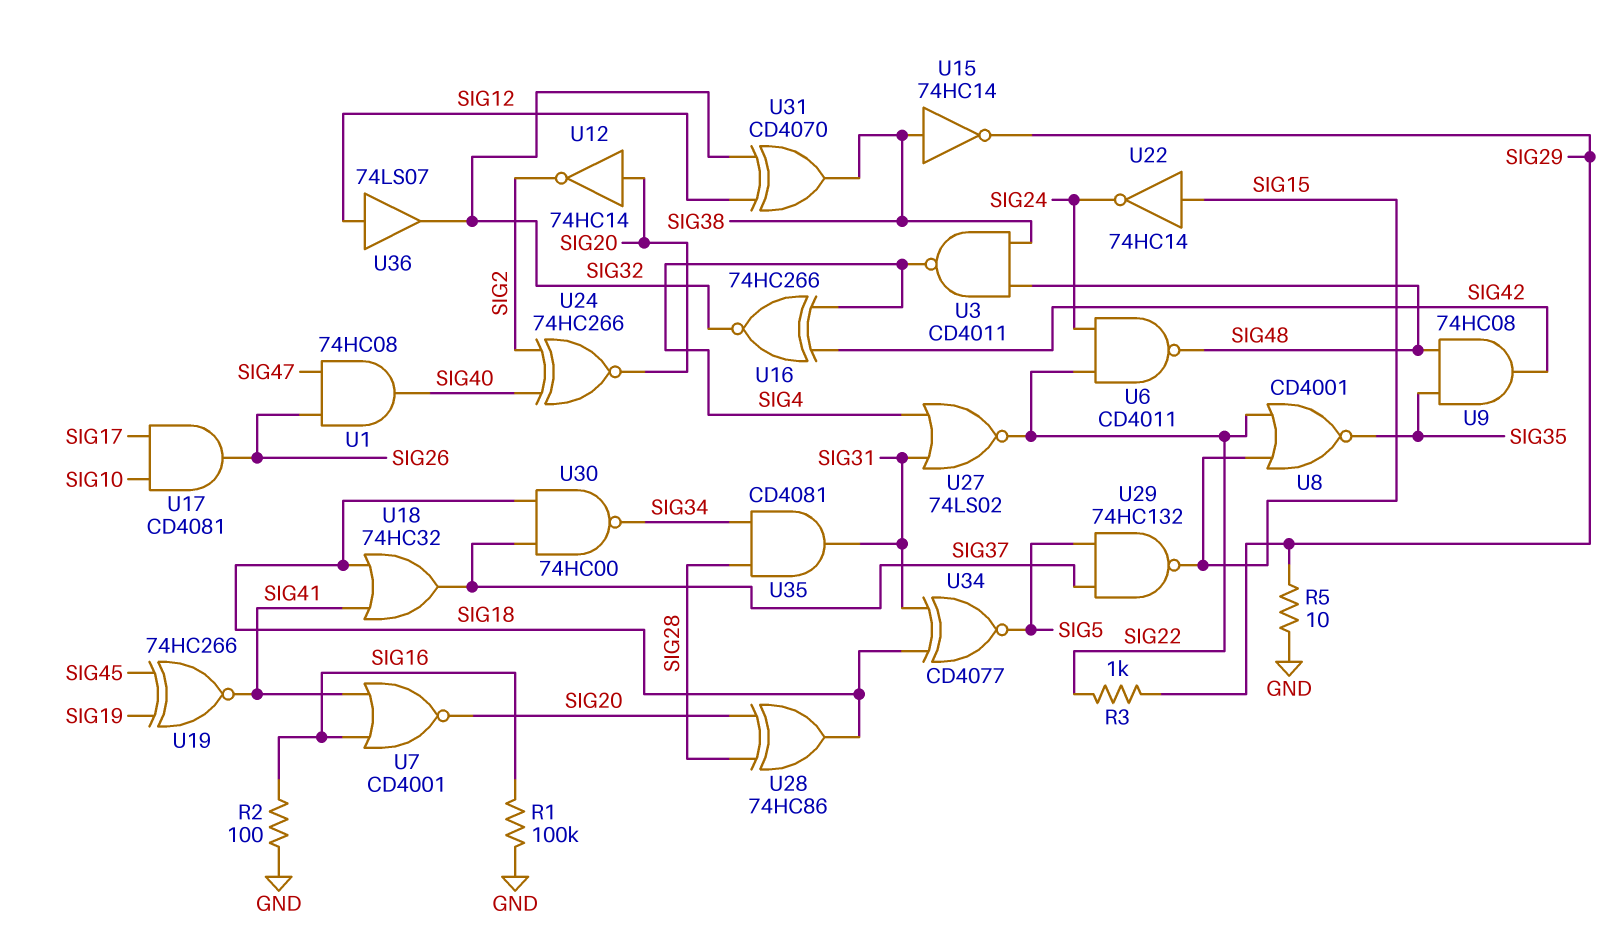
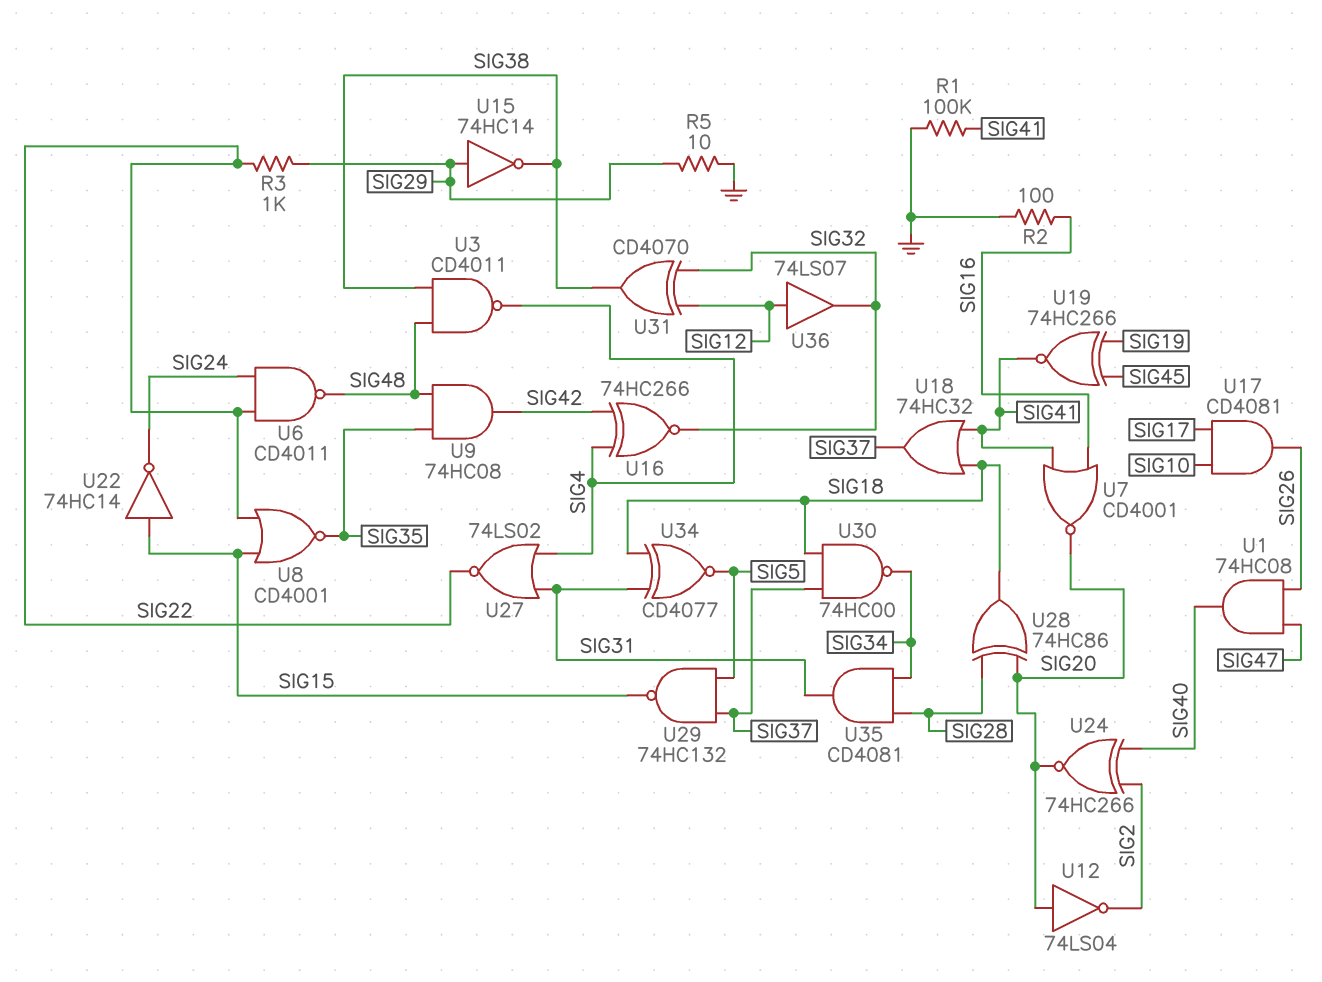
R1: 100k (GND, SIG16) -> 100k (GND, SIG41)
U12: NOT 74HC14 (in SIG20, out SIG2) -> NOT 74LS04 (in SIG20, out SIG2)
U15: NOT 74HC14 (in SIG38, out SIG29) -> NOT 74HC14 (in SIG29, out SIG38)

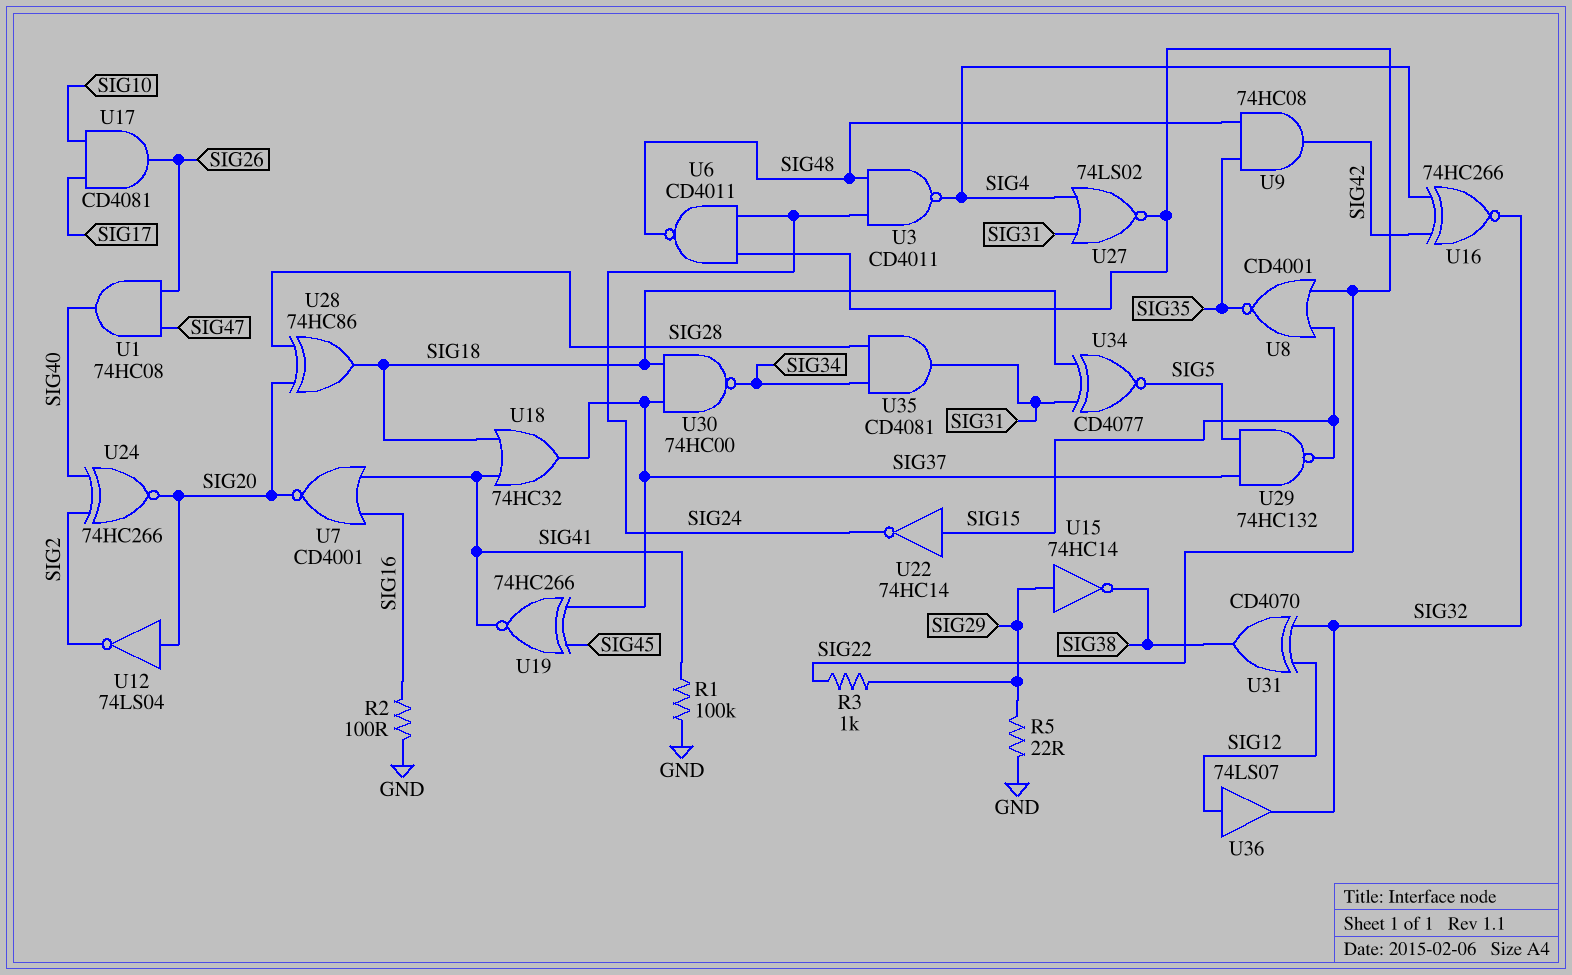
R5: 10 (GND, SIG29) -> 22 (GND, SIG29)
U3: NAND CD4011 (in SIG38, in SIG48, out SIG4) -> NAND CD4011 (in SIG24, in SIG48, out SIG4)
U19: XNOR 74HC266 (in SIG19, in SIG45, out SIG41) -> XNOR 74HC266 (in SIG37, in SIG45, out SIG41)

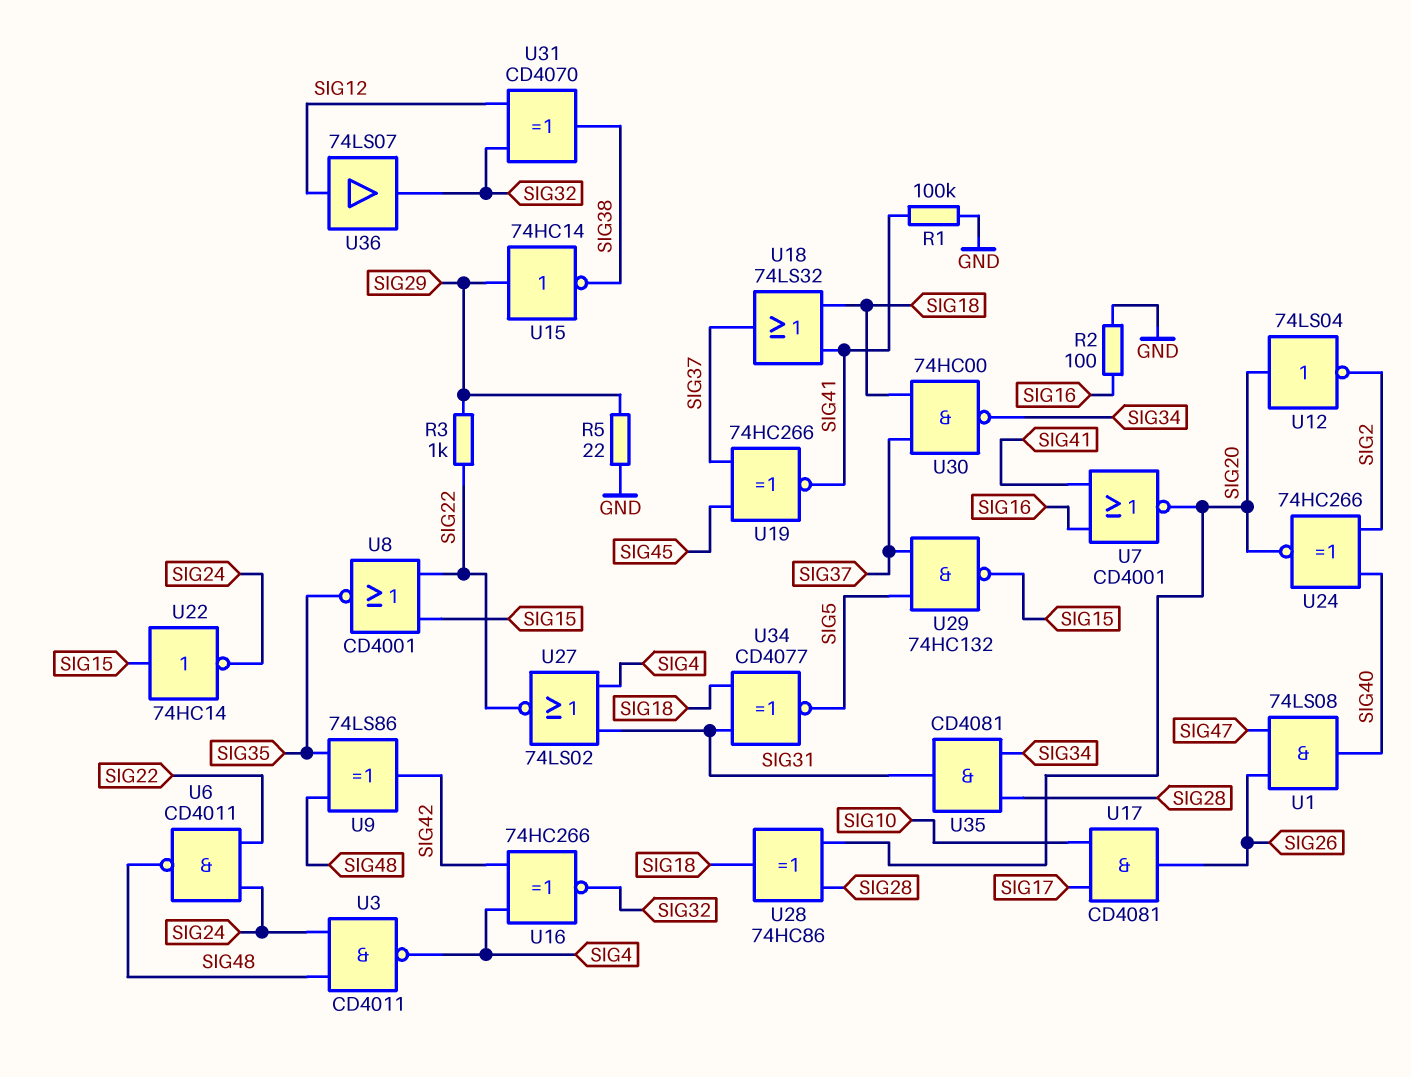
U1: AND 74HC08 (in SIG26, in SIG47, out SIG40) -> AND 74LS08 (in SIG26, in SIG47, out SIG40)
U9: AND 74HC08 (in SIG35, in SIG48, out SIG42) -> XOR 74LS86 (in SIG35, in SIG48, out SIG42)
U18: OR 74HC32 (in SIG18, in SIG41, out SIG37) -> OR 74LS32 (in SIG18, in SIG41, out SIG37)

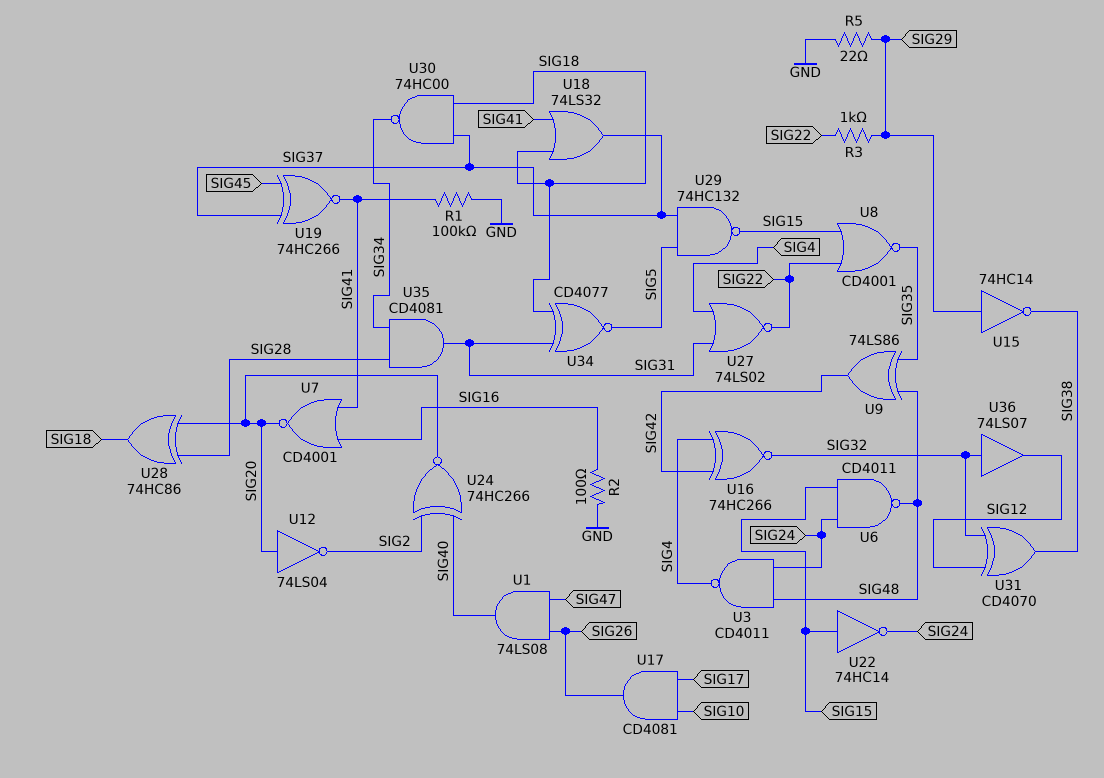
U6: NAND CD4011 (in SIG22, in SIG24, out SIG48) -> NAND CD4011 (in SIG15, in SIG24, out SIG48)
U36: buffer 74LS07 (in SIG12, out SIG32) -> buffer 74LS07 (in SIG32, out SIG12)

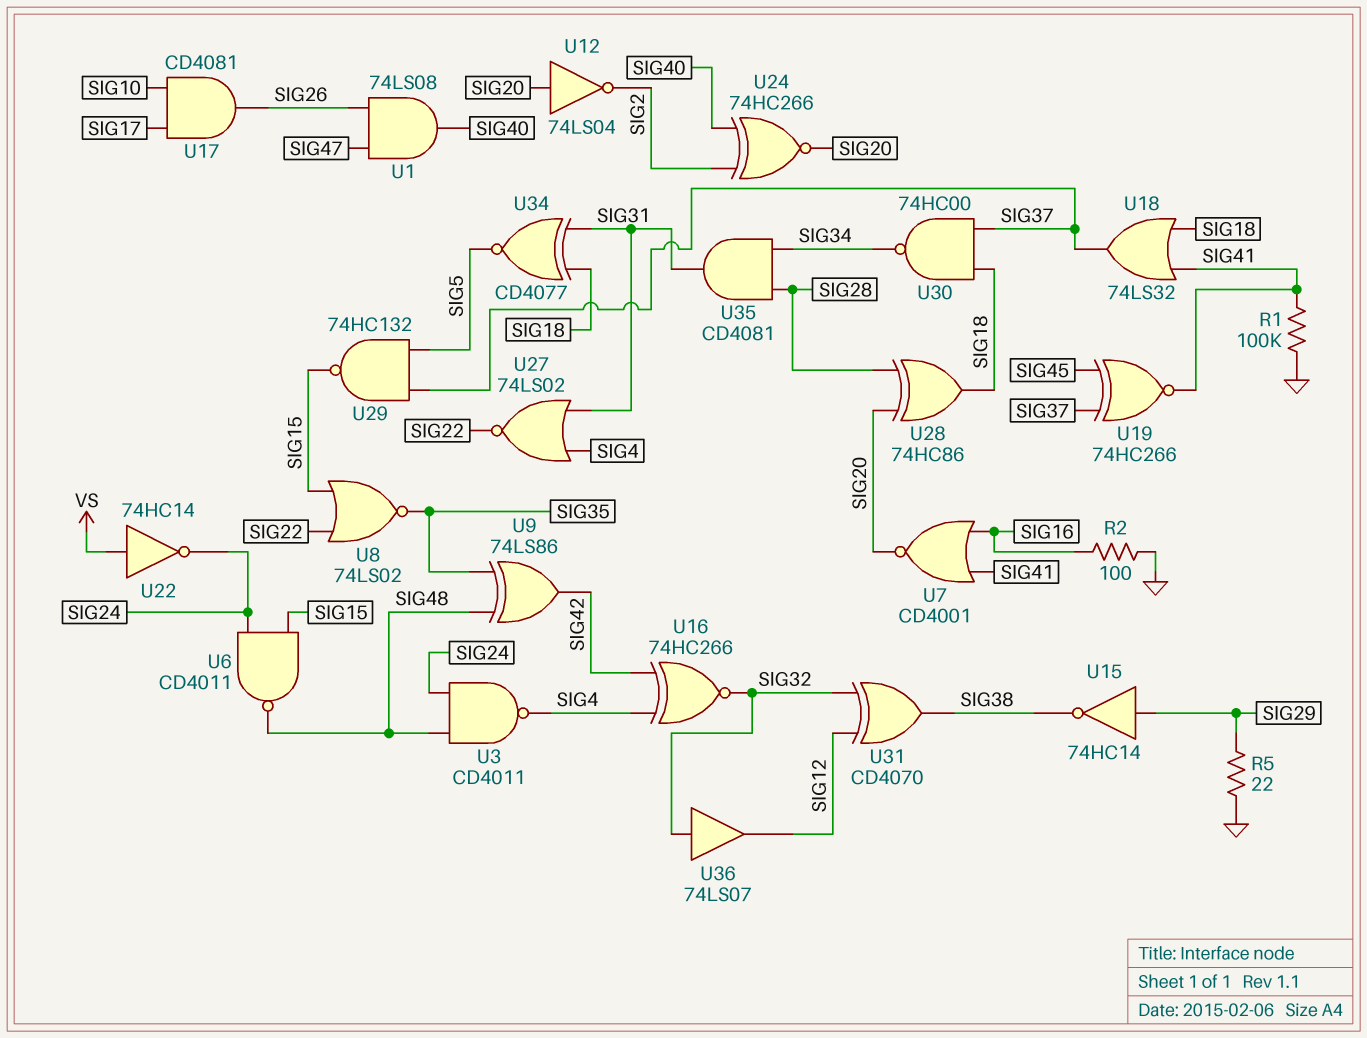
R3: 1k (SIG22, SIG29) -> none
U8: NOR CD4001 (in SIG15, in SIG22, out SIG35) -> NOR 74LS02 (in SIG15, in SIG22, out SIG35)
U22: NOT 74HC14 (in SIG15, out SIG24) -> NOT 74HC14 (in VS, out SIG24)

